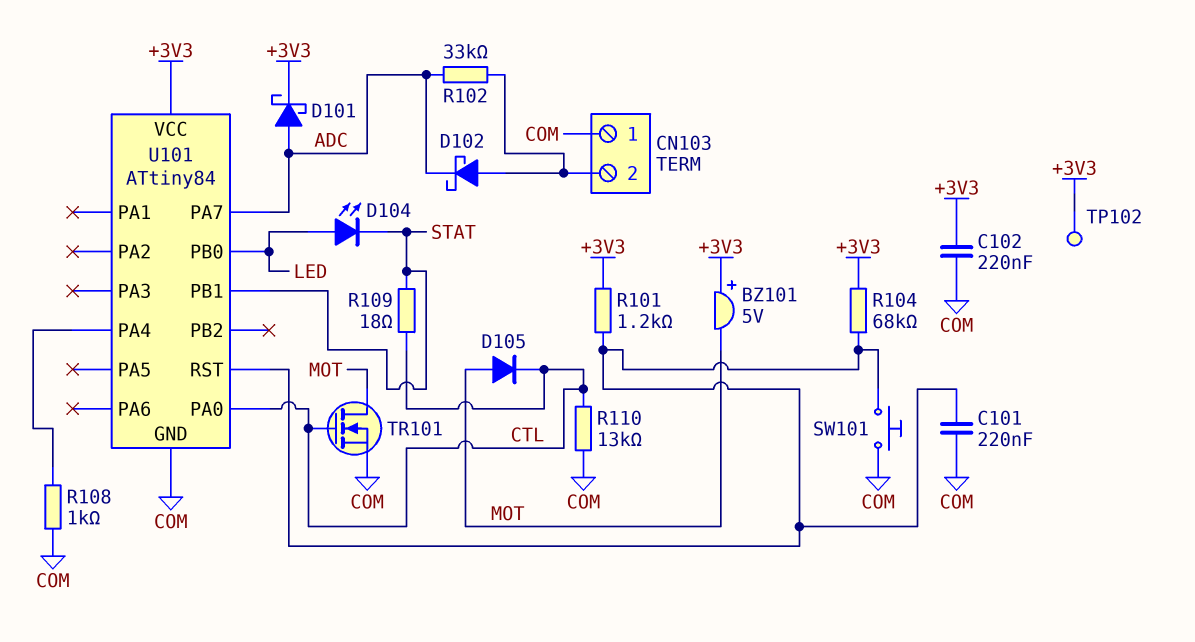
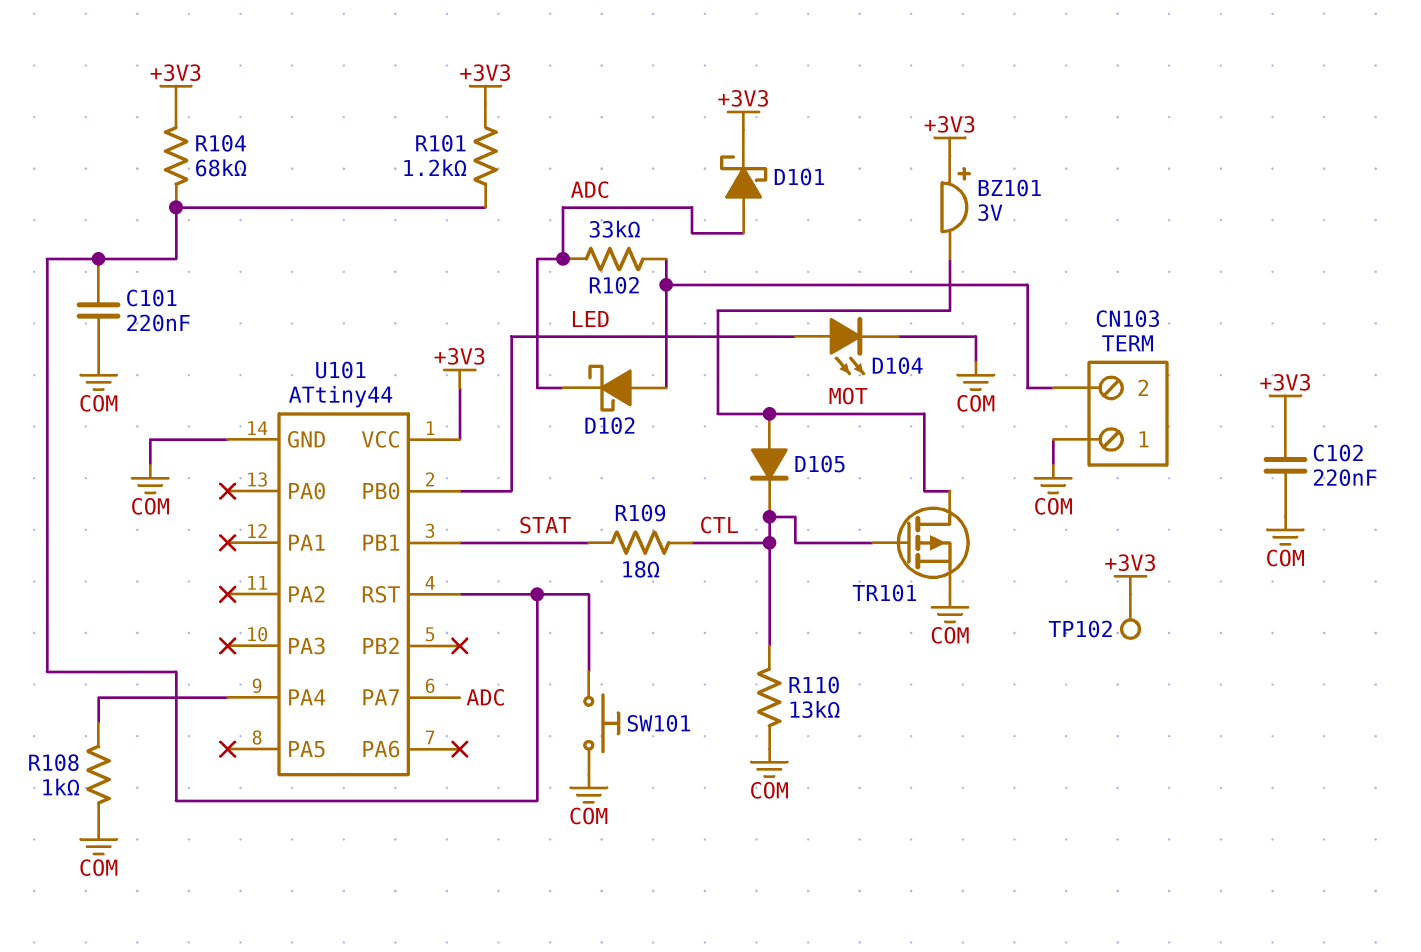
BZ101: buzzer 5V (plus +3V3, minus MOT) -> buzzer 3V (plus +3V3, minus MOT)
D104: LED (A LED, K STAT) -> LED (A LED, K COM)
TR101: NMOS (G CTL, D MOT, S COM) -> PMOS (G CTL, D MOT, S COM)
U101: ATtiny84 -> ATtiny44
U101 pin PA0: CTL -> none

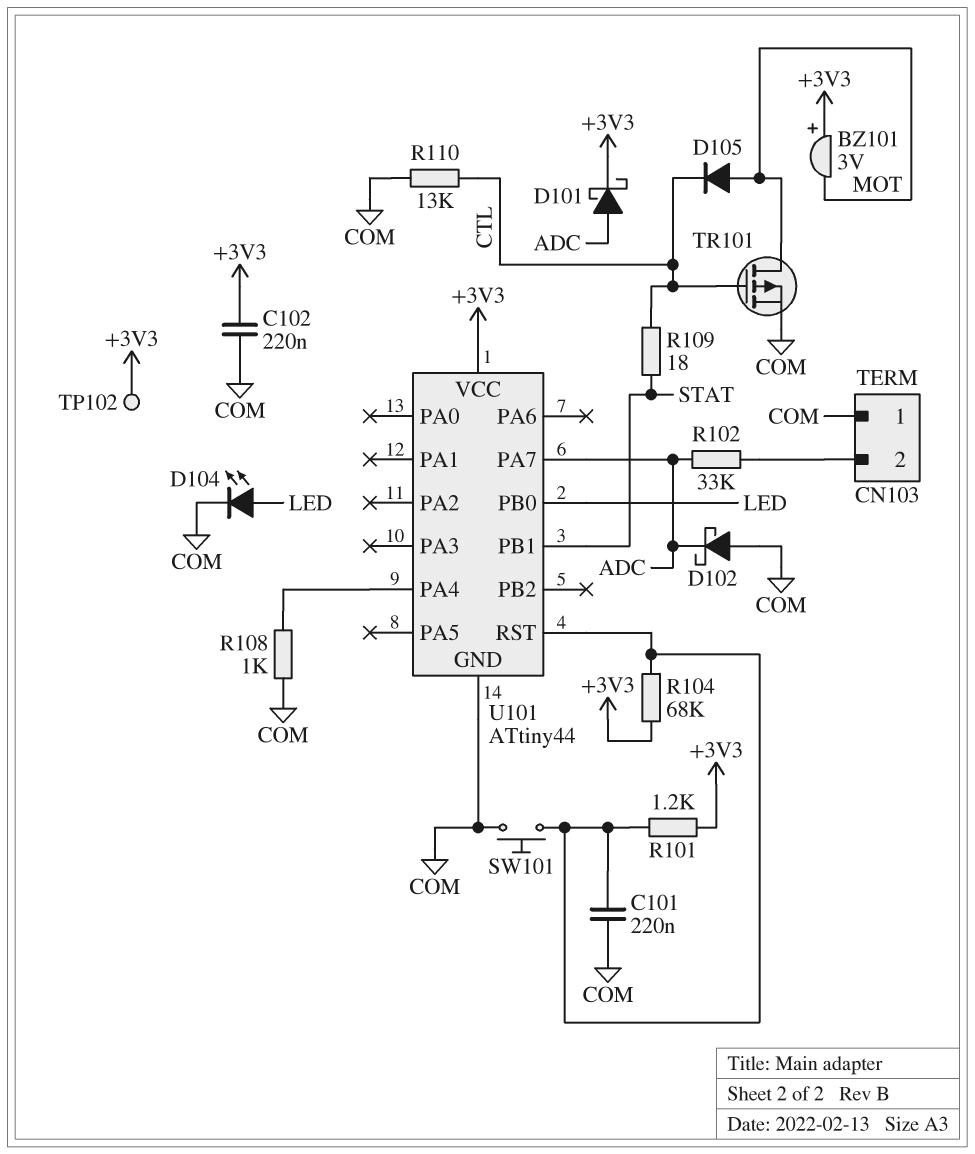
D102: schottky (A CN103/2, K ADC) -> schottky (A COM, K ADC)

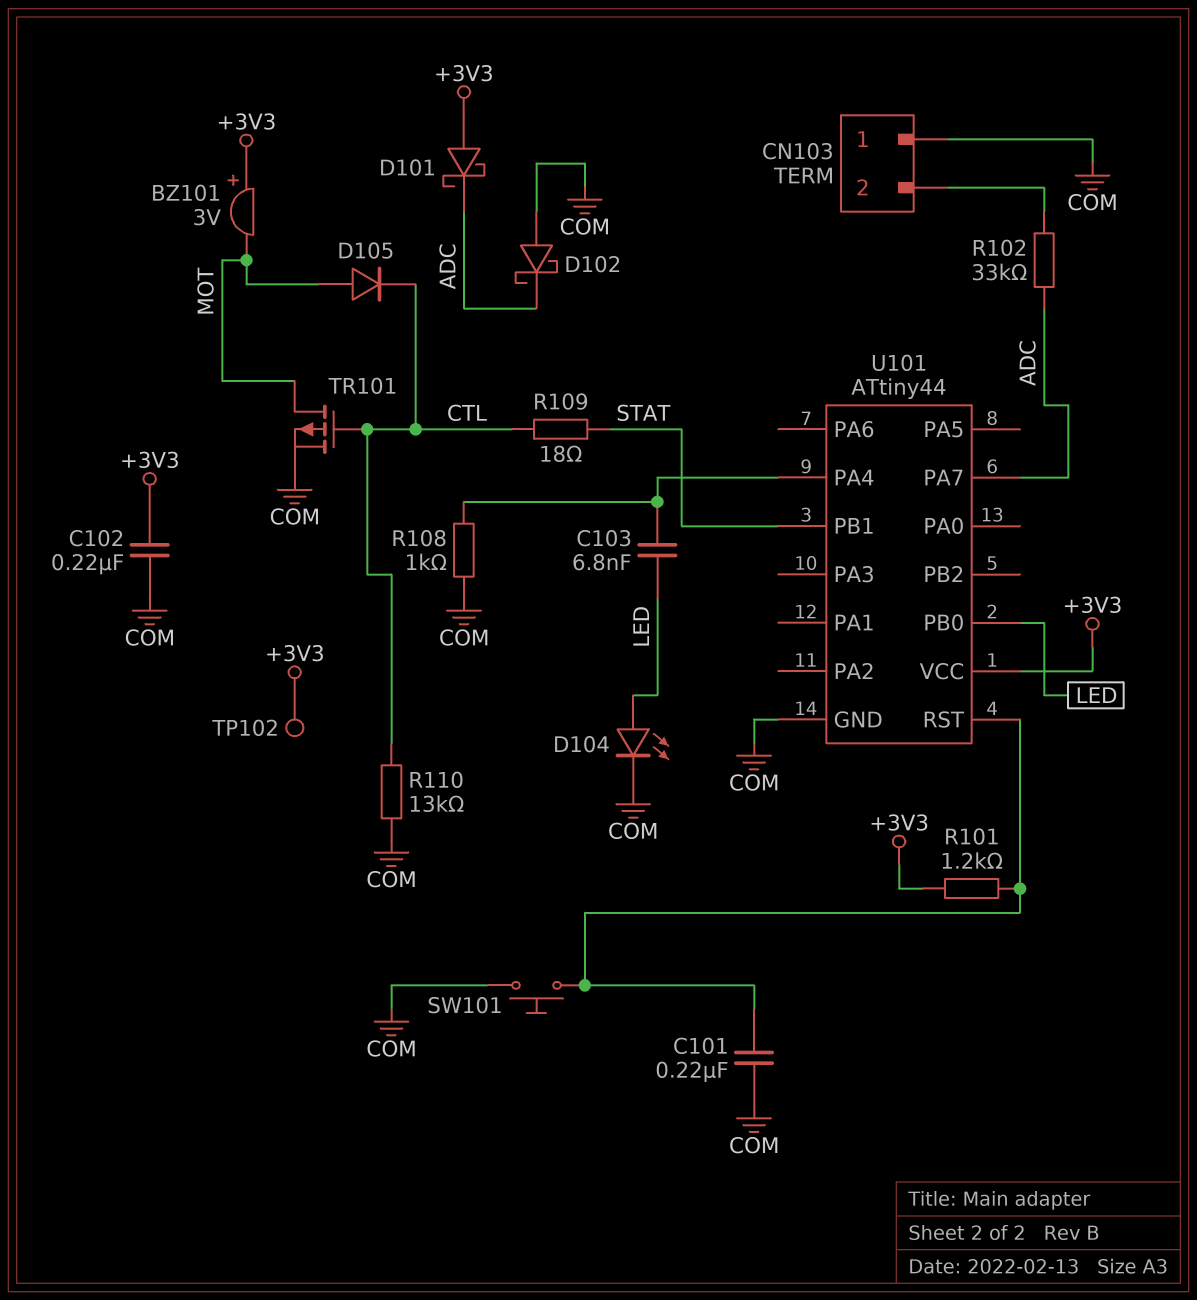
C103: none -> 6.8nF (LED, U101/PA4)
D101: schottky (A ADC, K +3V3) -> schottky (A +3V3, K ADC)
R104: 68k (+3V3, U101/RST) -> none

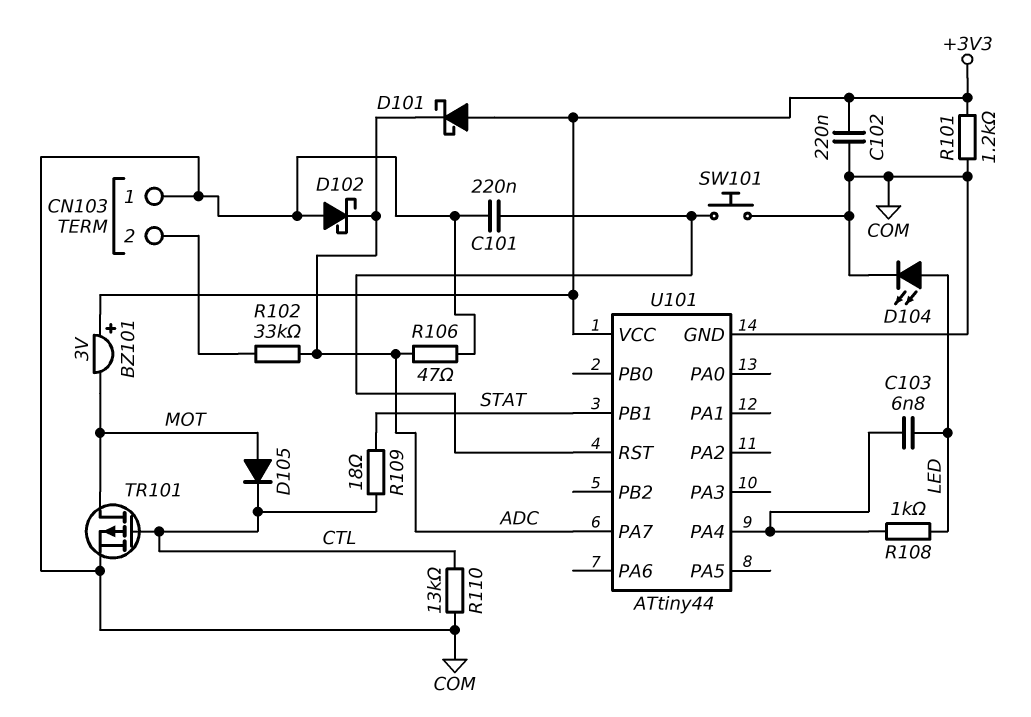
R101: 1.2k (+3V3, U101/RST) -> 1.2k (+3V3, COM)
R106: none -> 47 (ADC, COM)
R108: 1k (COM, U101/PA4) -> 1k (LED, U101/PA4)
TP102: test point (+3V3) -> none
U101 pin PB0: LED -> none

